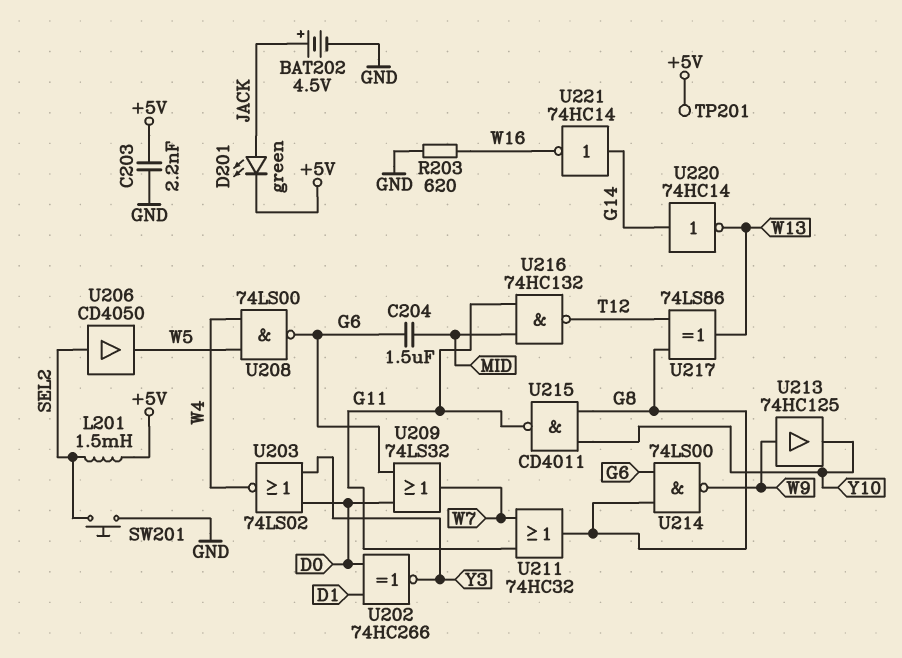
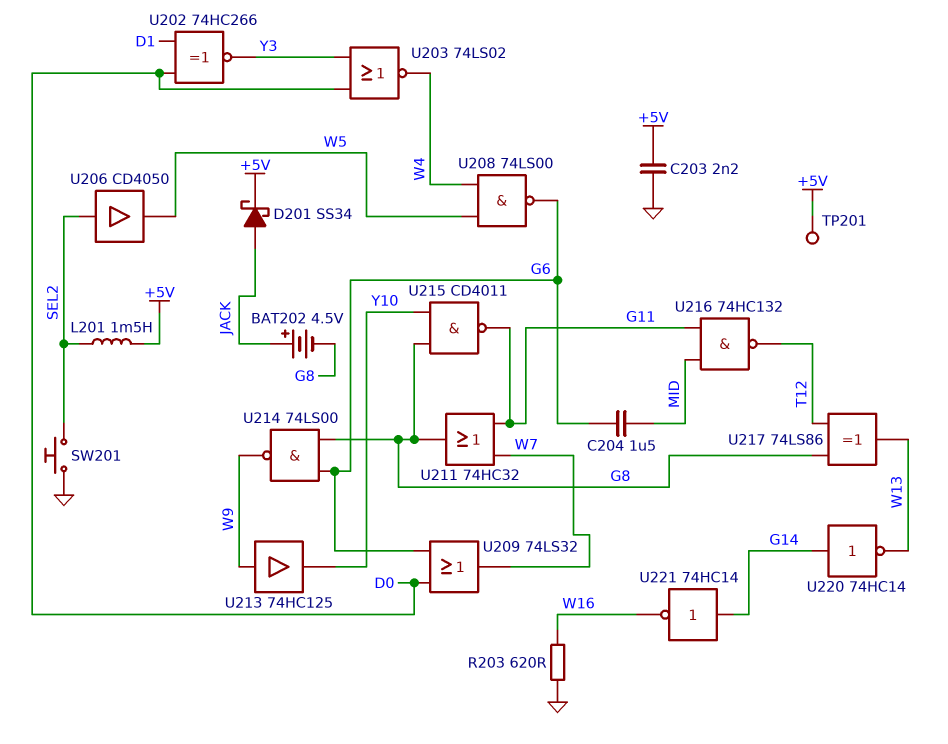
BAT202: 4.5V (plus JACK, minus GND) -> 4.5V (plus JACK, minus G8)
D201: LED green (A JACK, K +5V) -> schottky SS34 (A JACK, K +5V)

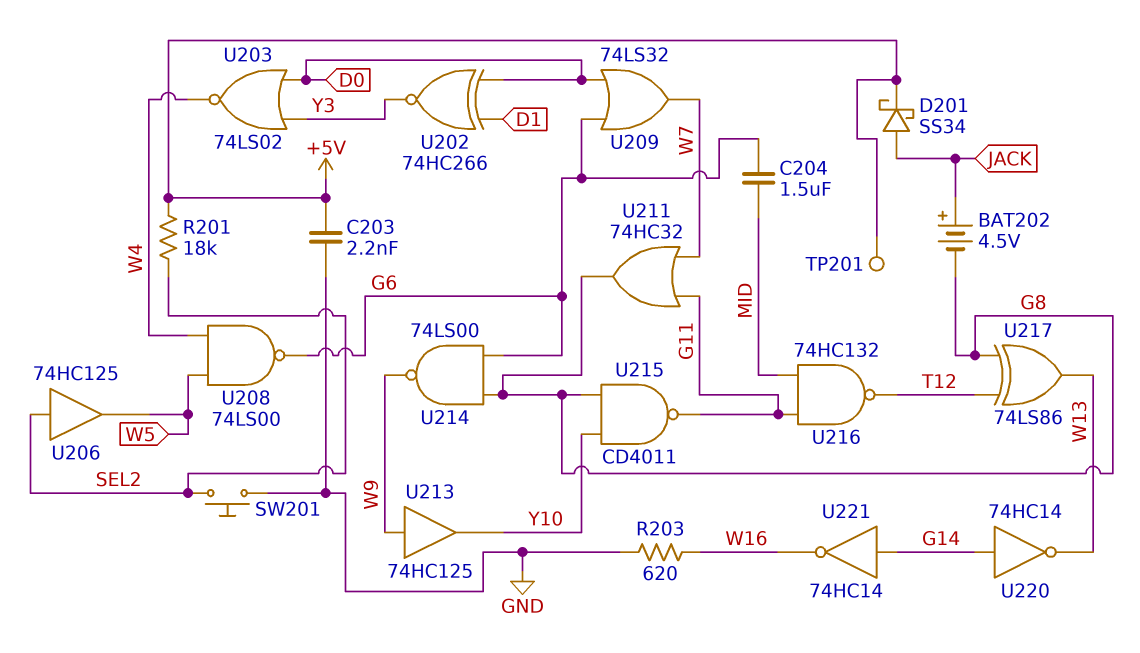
L201: 1.5mH (+5V, SEL2) -> none
R201: none -> 18k (+5V, SEL2)
U206: buffer CD4050 (in SEL2, out W5) -> buffer 74HC125 (in SEL2, out W5)

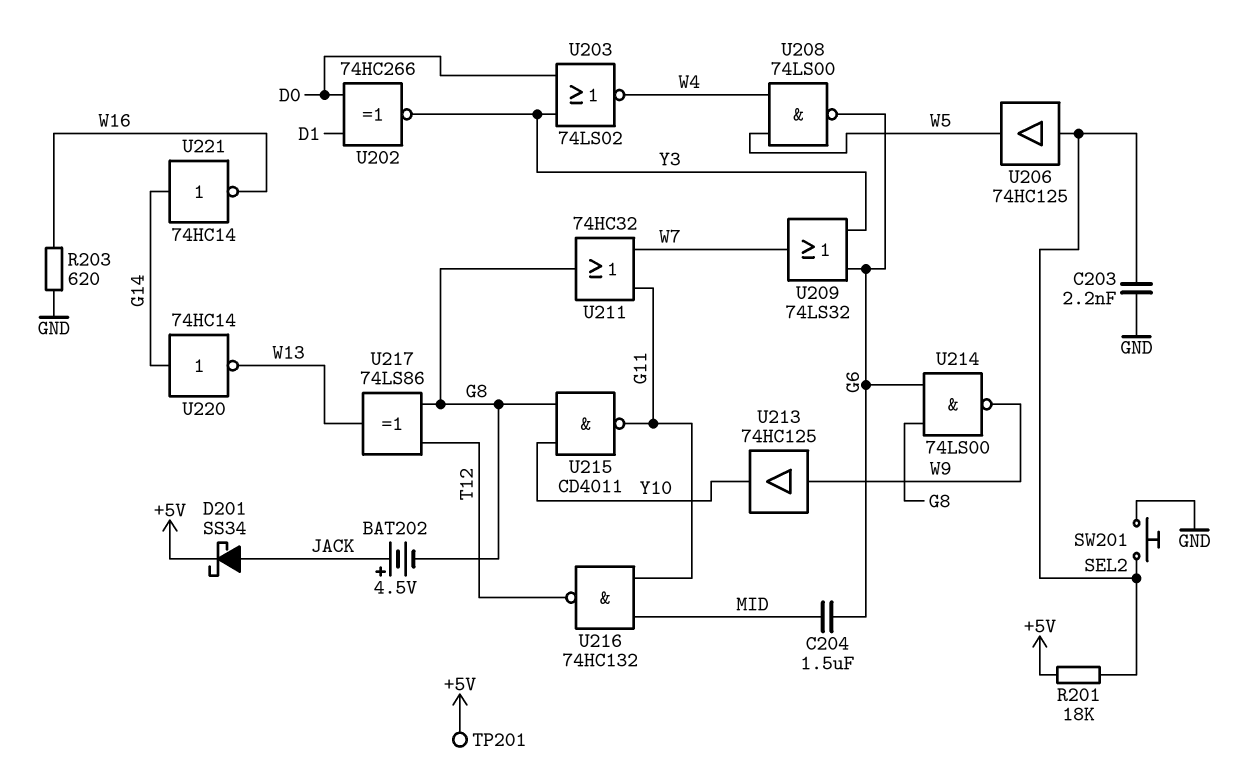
C203: 2.2nF (+5V, GND) -> 2.2nF (GND, SEL2)
U209: OR 74LS32 (in D0, in G6, out W7) -> OR 74LS32 (in G6, in Y3, out W7)

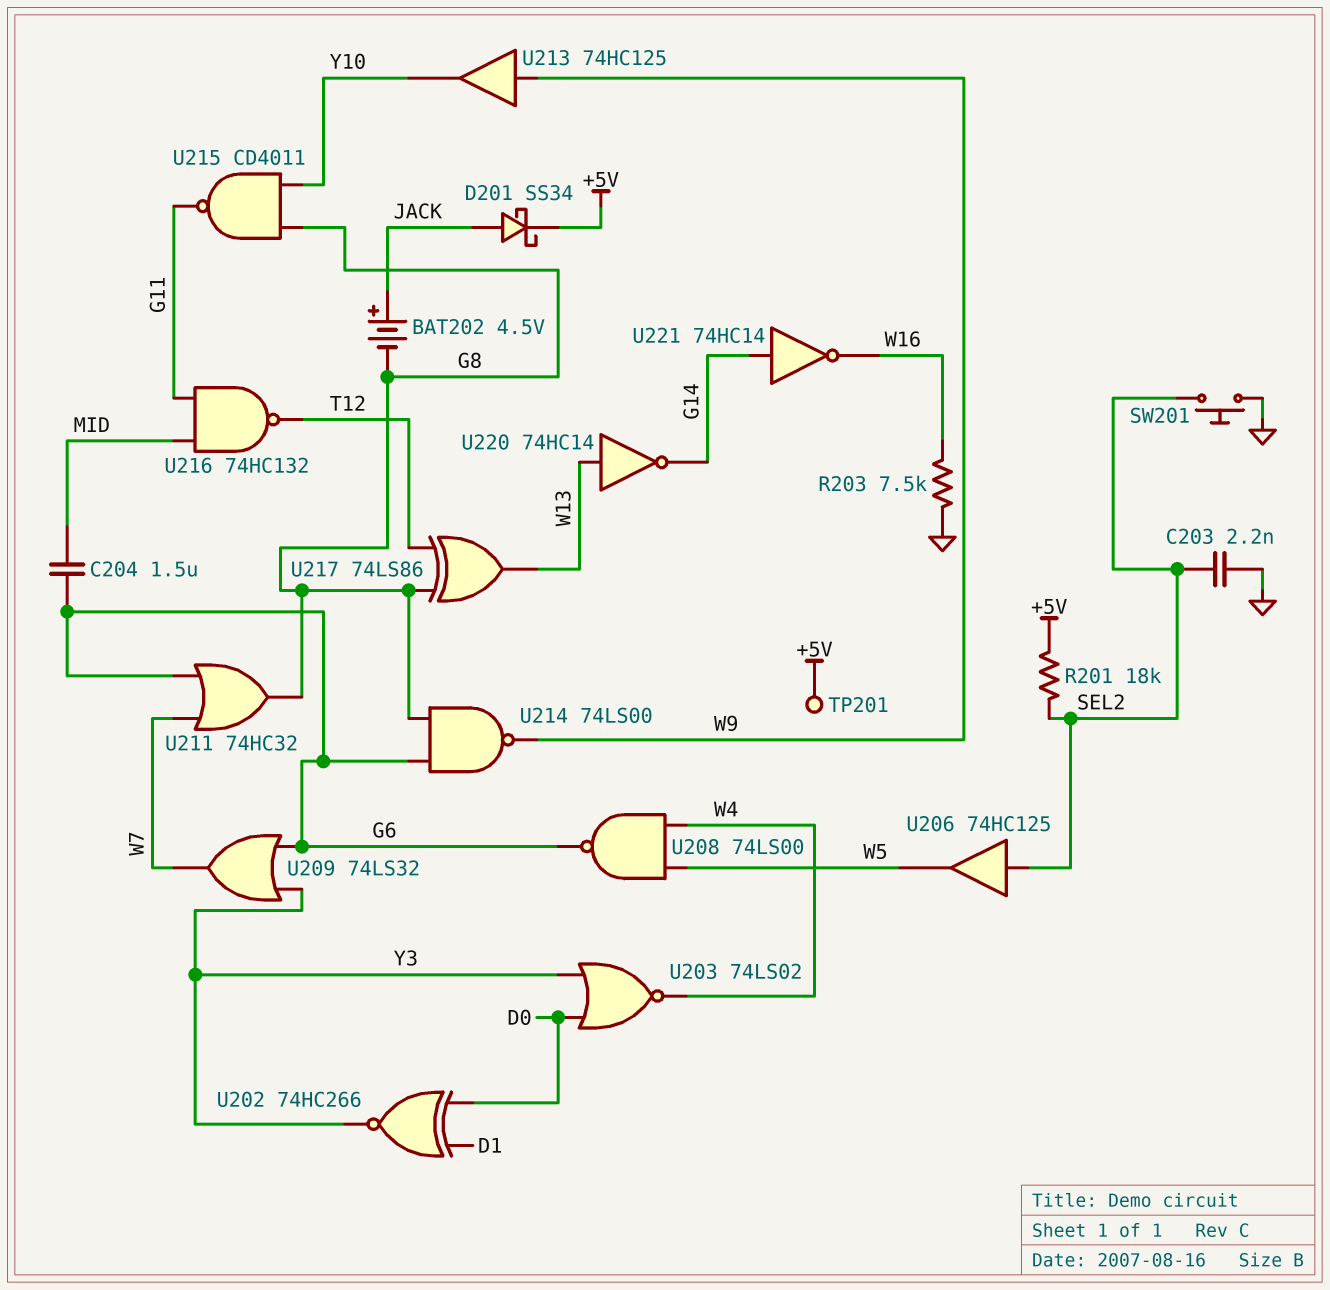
R203: 620 (GND, W16) -> 7.5k (GND, W16)
U211: OR 74HC32 (in G11, in W7, out G8) -> OR 74HC32 (in G6, in W7, out G8)
U220: NOT 74HC14 (in G14, out W13) -> NOT 74HC14 (in W13, out G14)

